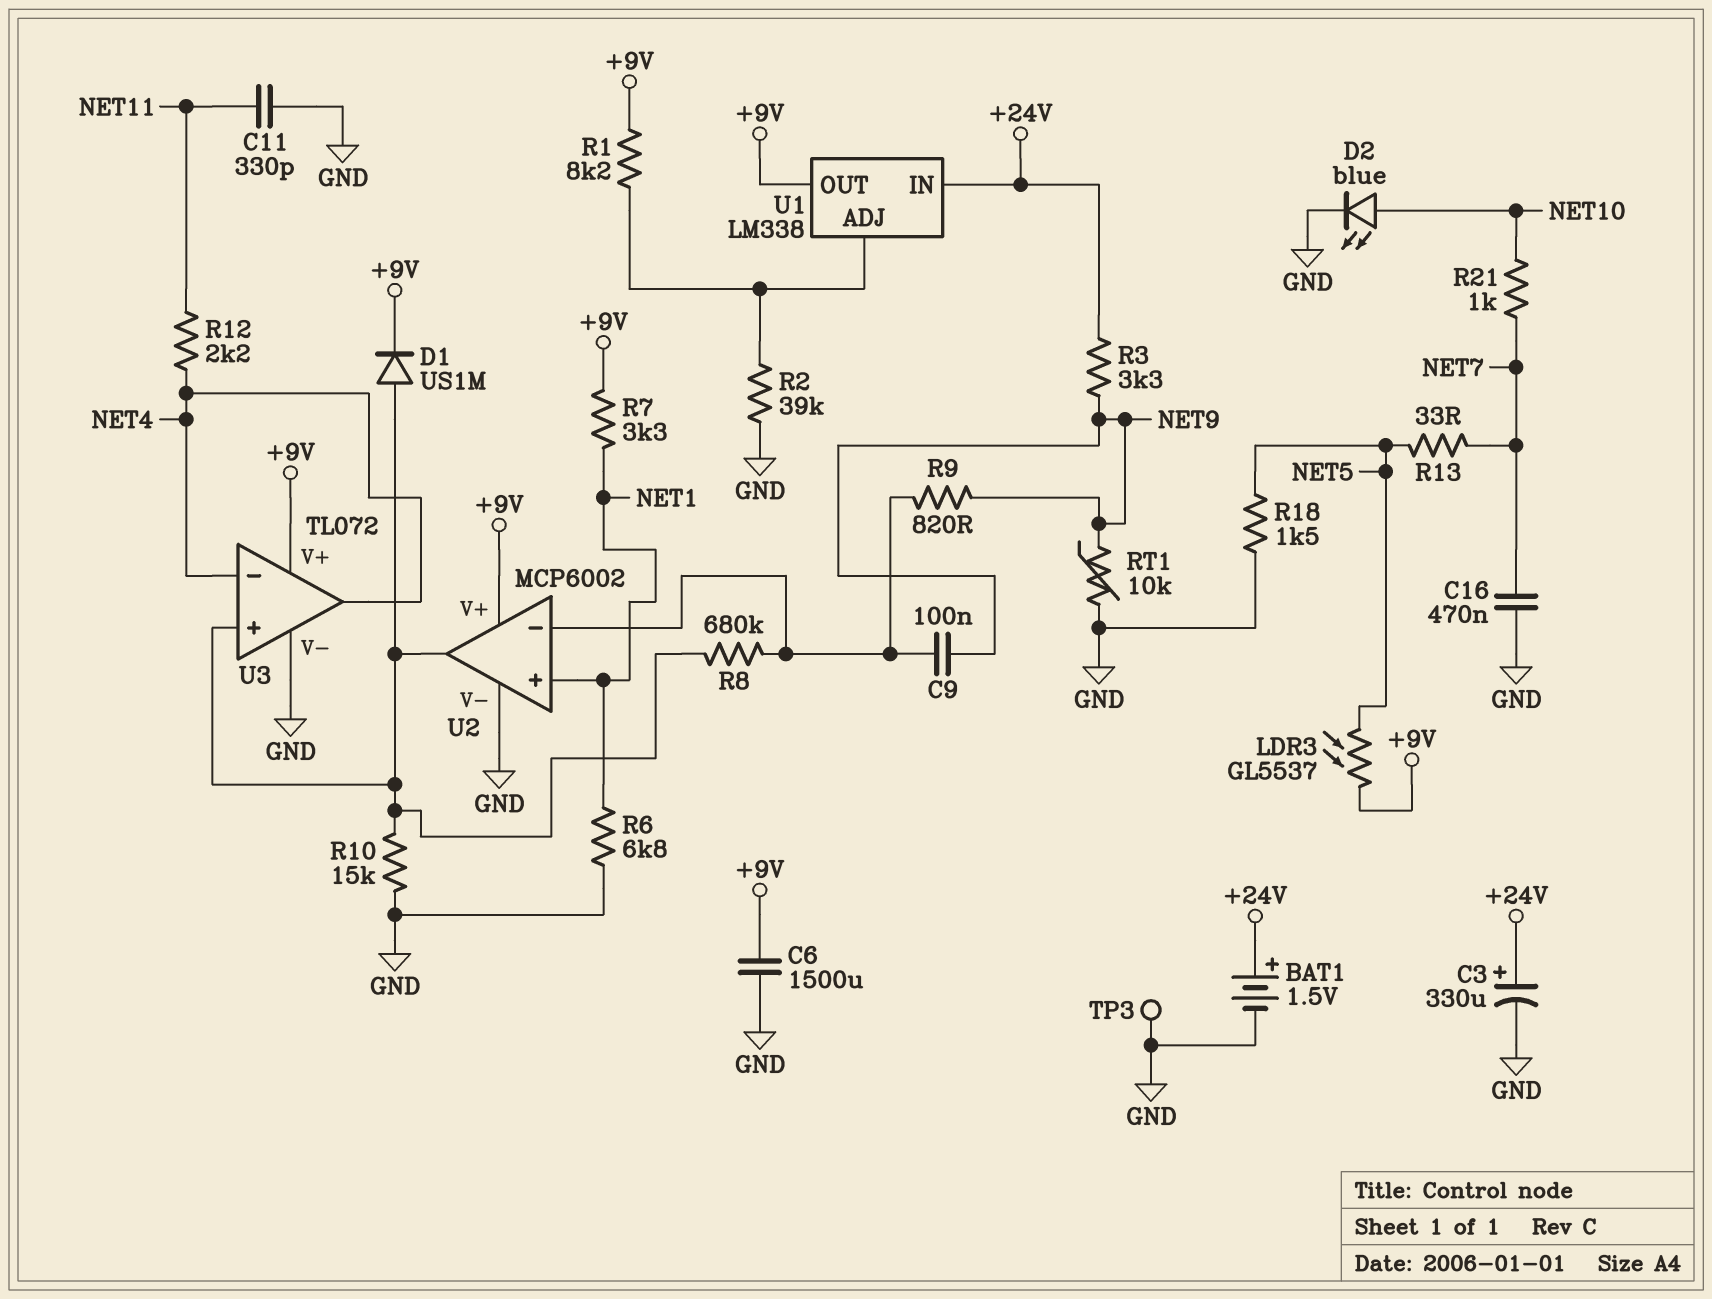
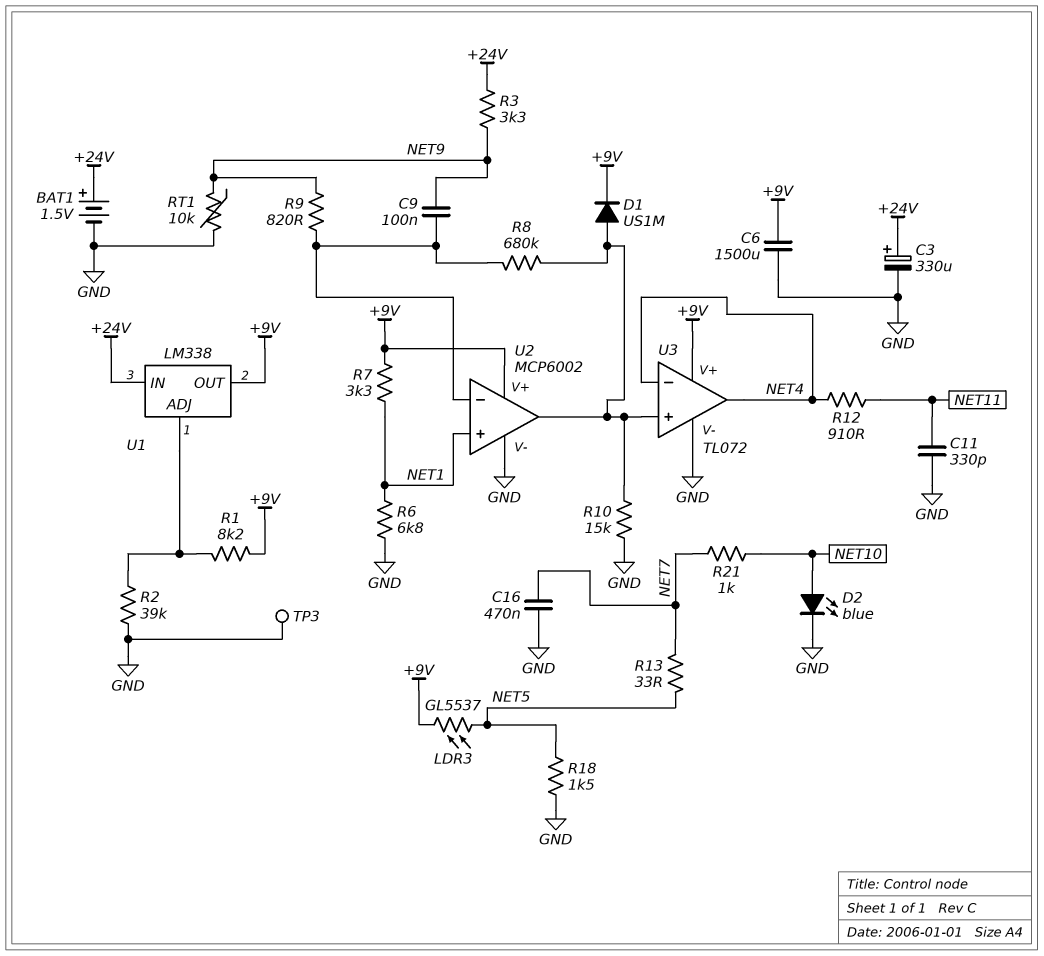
R12: 2.2k (NET4, NET11) -> 910 (NET4, NET11)

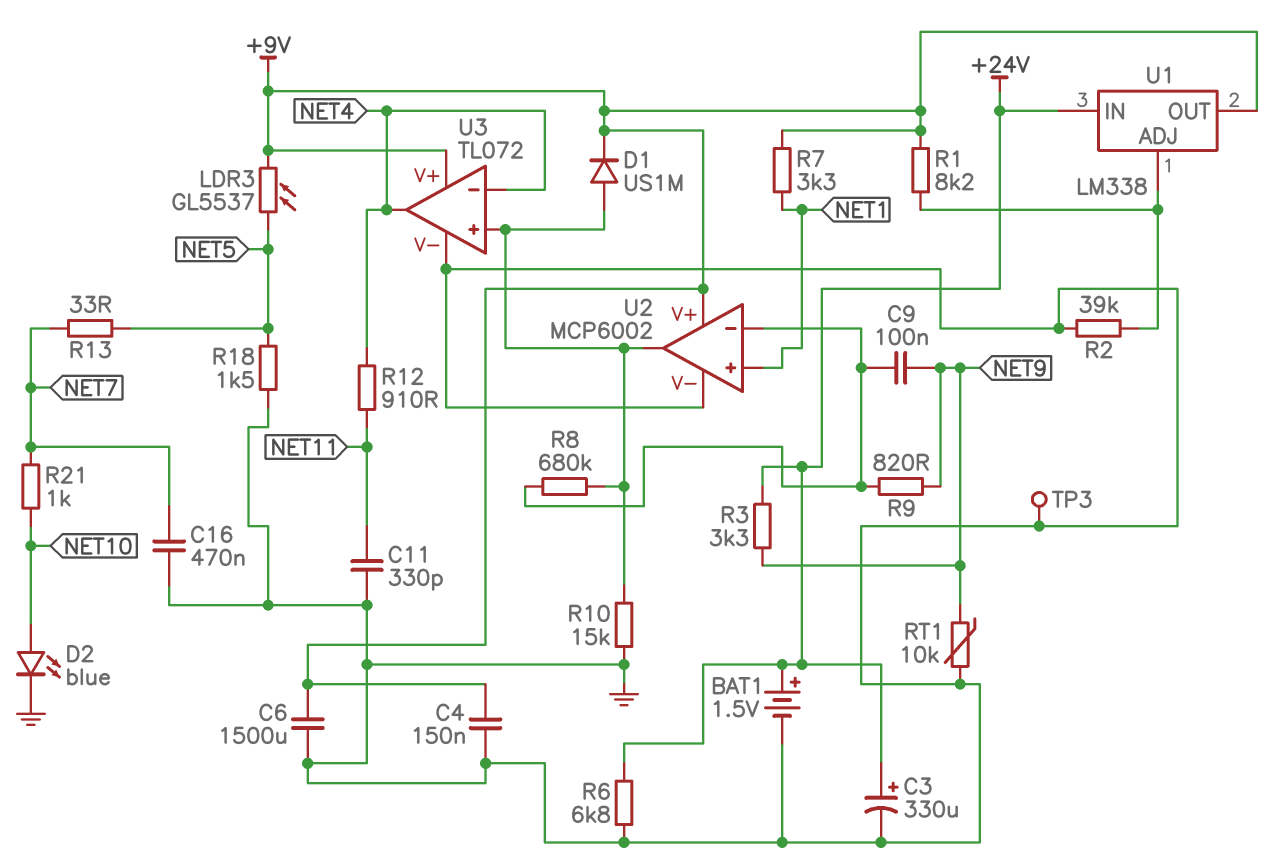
C4: none -> 150nF (+9V, GND)
R6: 6.8k (GND, NET1) -> 6.8k (+24V, GND)

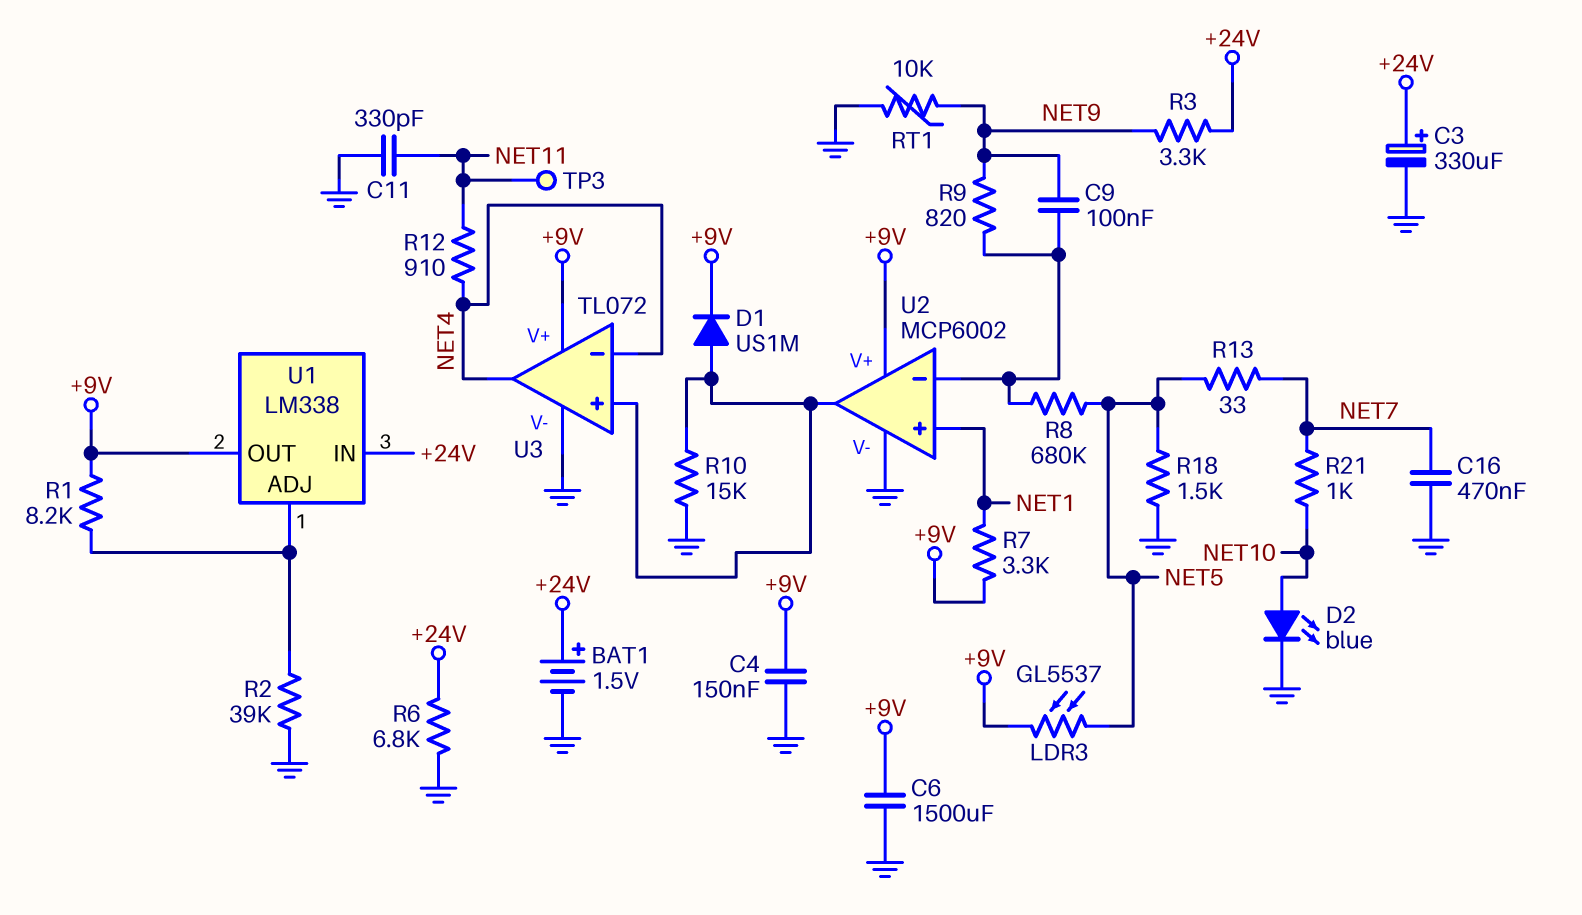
R8: 680k (U2/in-, U2/out) -> 680k (NET5, U2/in-)
TP3: test point (GND) -> test point (NET11)

